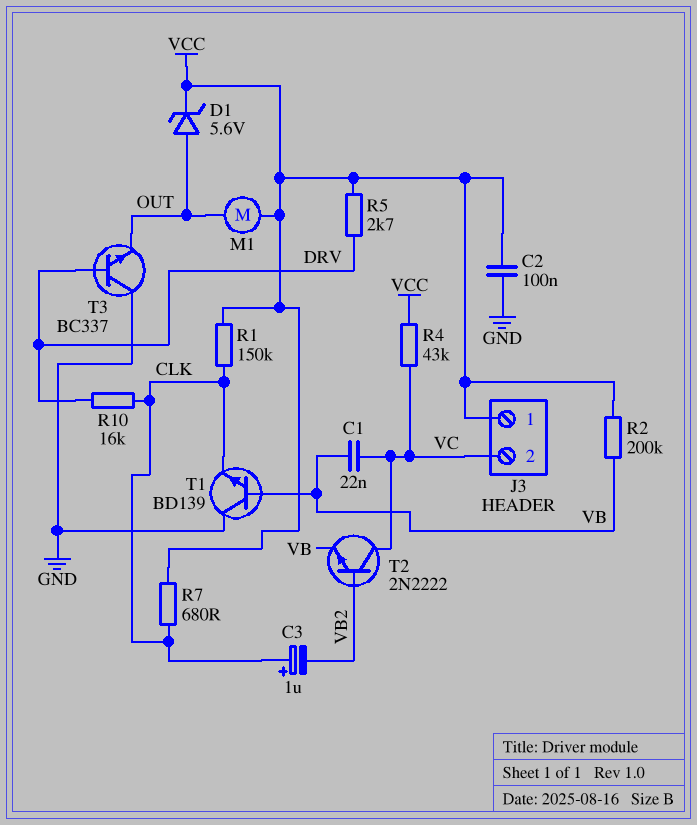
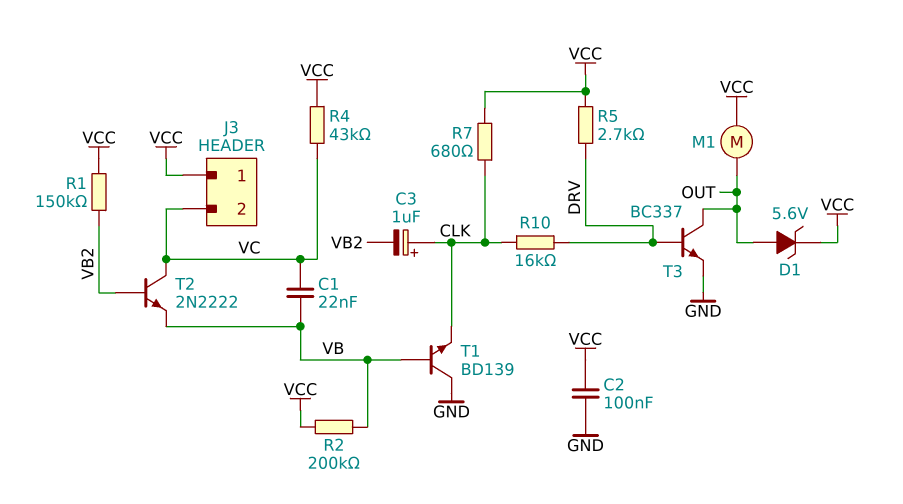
R1: 150k (CLK, VCC) -> 150k (VB2, VCC)
T3: NPN BC337 (B DRV, C GND, E OUT) -> NPN BC337 (B DRV, C OUT, E GND)

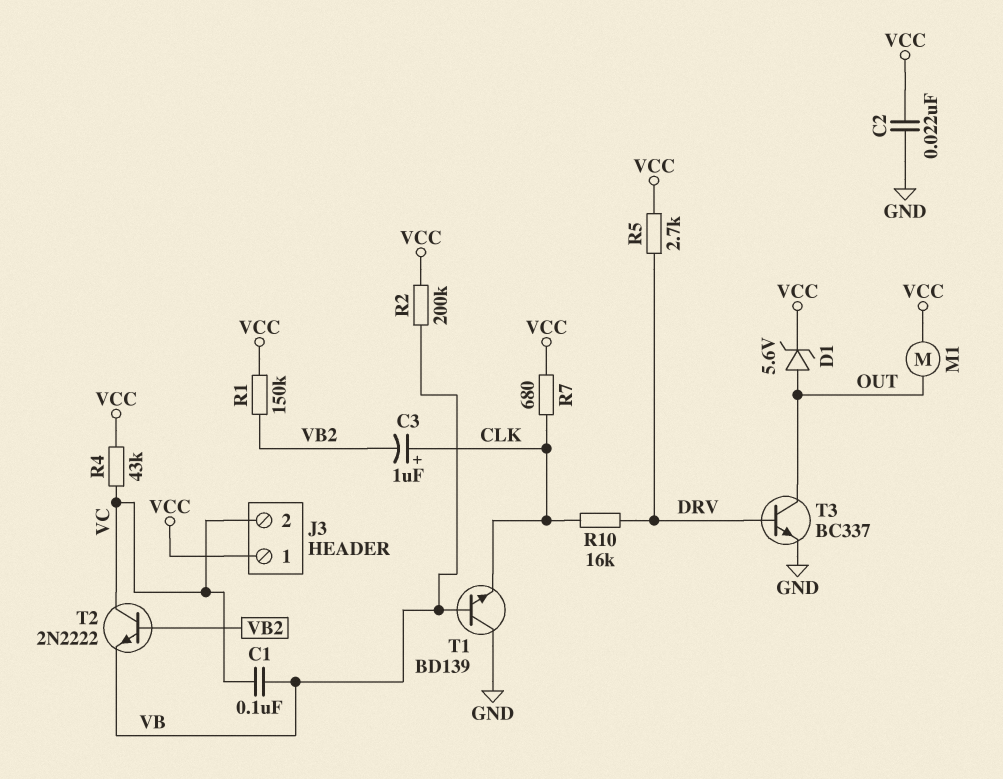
C1: 22nF (VB, VC) -> 100nF (VB, VC)
C2: 100nF (GND, VCC) -> 22nF (GND, VCC)

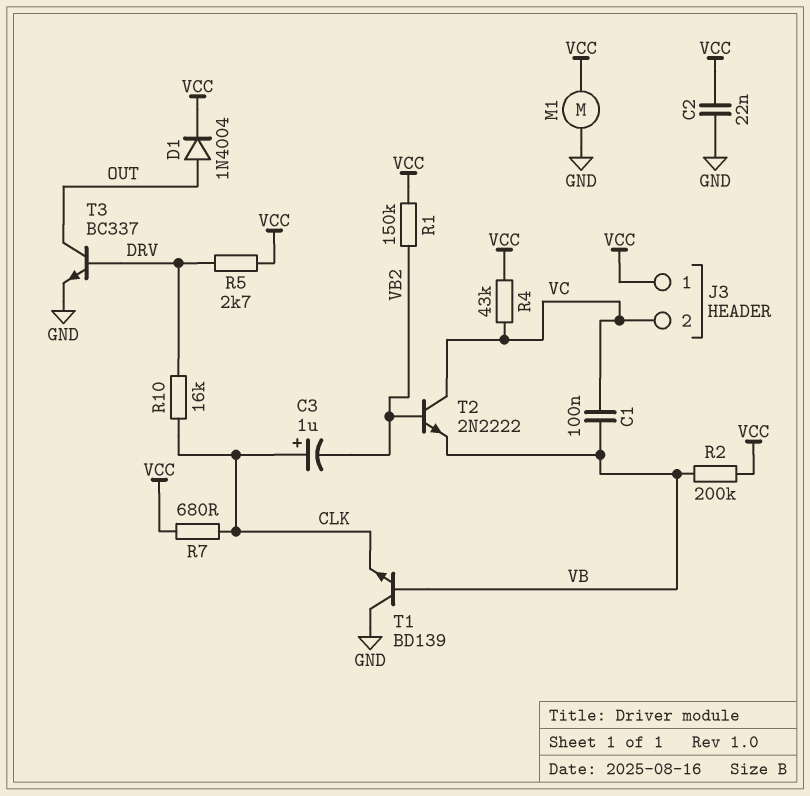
D1: zener 5.6V (A OUT, K VCC) -> diode 1N4004 (A OUT, K VCC)
M1: motor (OUT, VCC) -> motor (GND, VCC)

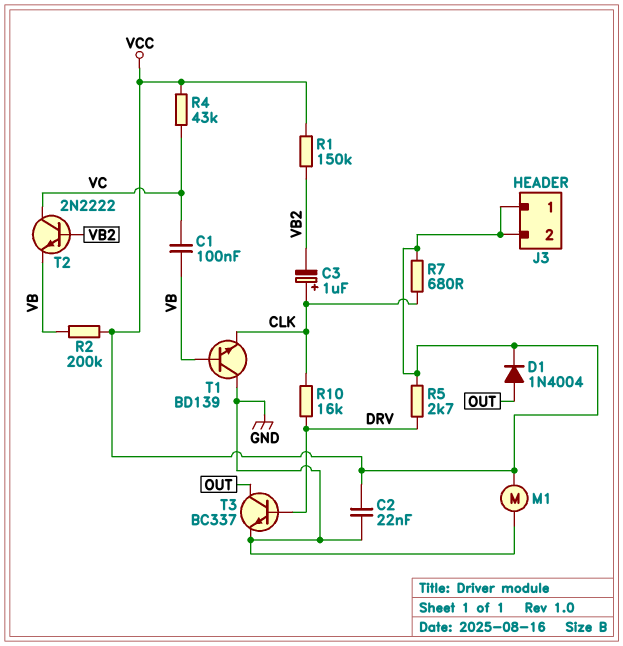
J3 pin 2: VC -> VCC

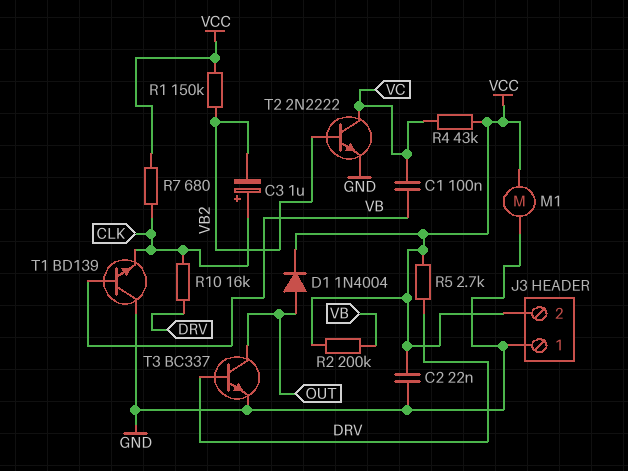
J3 pin 1: VCC -> GND
T2: NPN 2N2222 (B VB2, C VC, E VB) -> NPN 2N2222 (B VB2, C VC, E GND)

